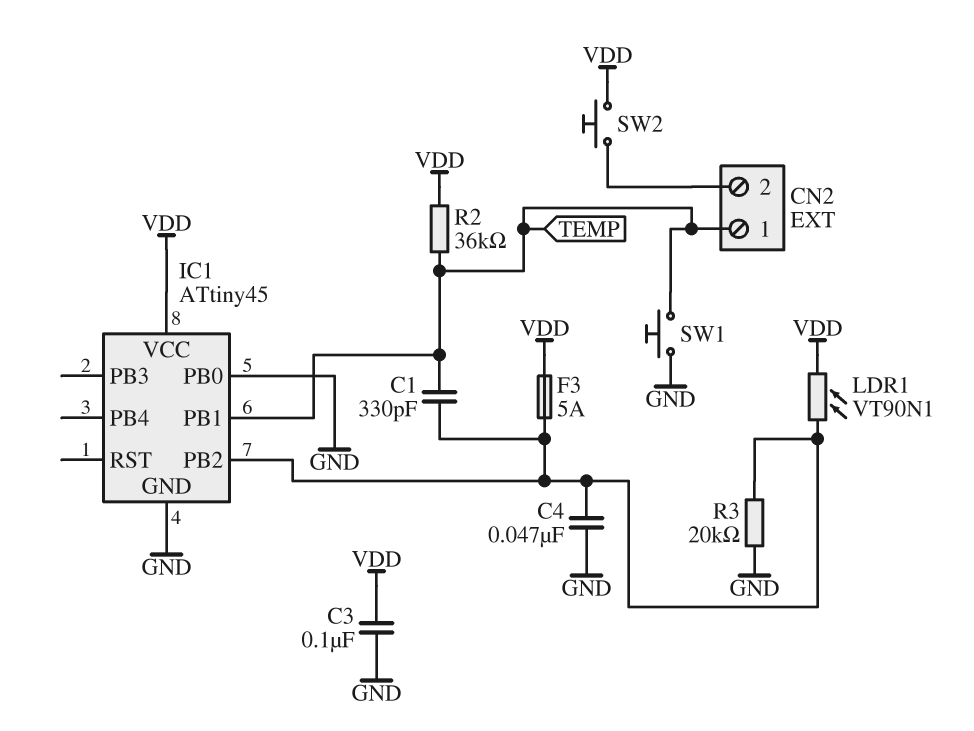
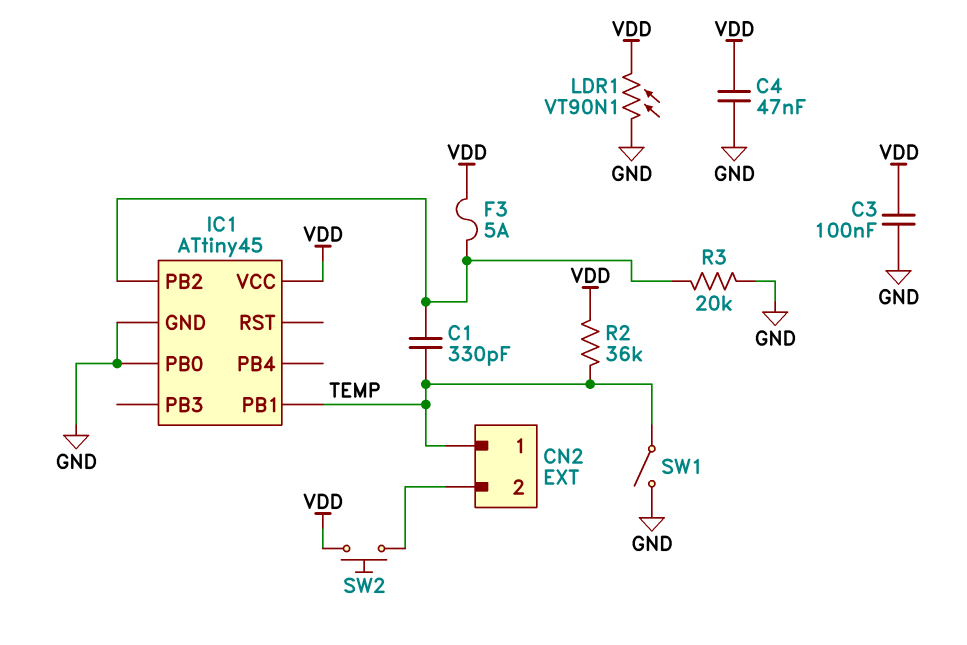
C4: 47nF (GND, IC1/PB2) -> 47nF (GND, VDD)
LDR1: VT90N1 (IC1/PB2, VDD) -> VT90N1 (GND, VDD)
SW1: button (GND, TEMP) -> switch (GND, TEMP)

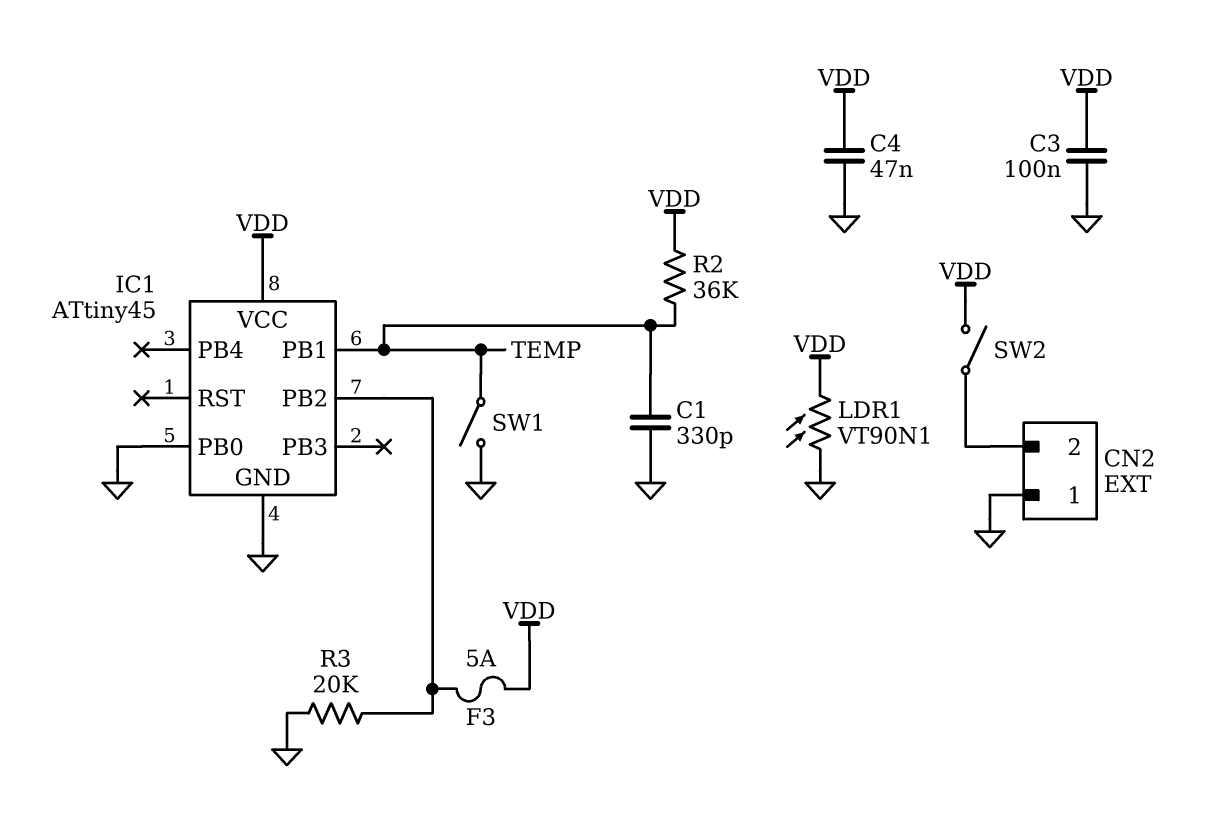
C1: 330pF (IC1/PB2, TEMP) -> 330pF (GND, TEMP)
CN2 pin 1: TEMP -> GND
SW2: button (CN2/2, VDD) -> switch (CN2/2, VDD)

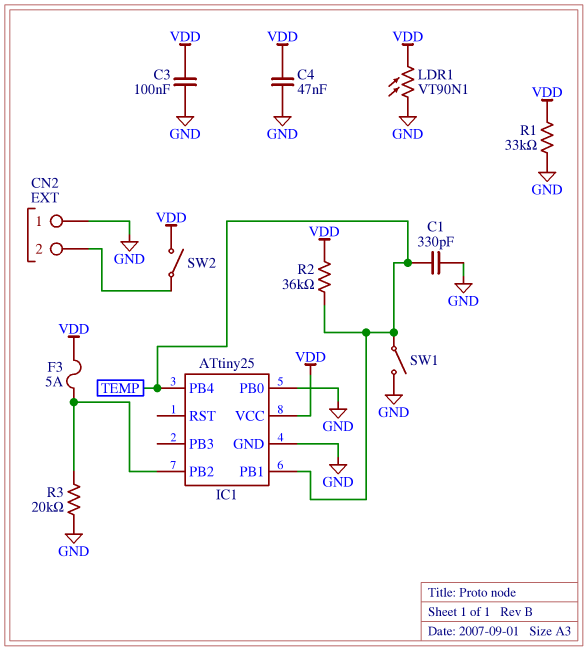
IC1: ATtiny45 -> ATtiny25
IC1 pin PB4: none -> TEMP
R1: none -> 33k (GND, VDD)

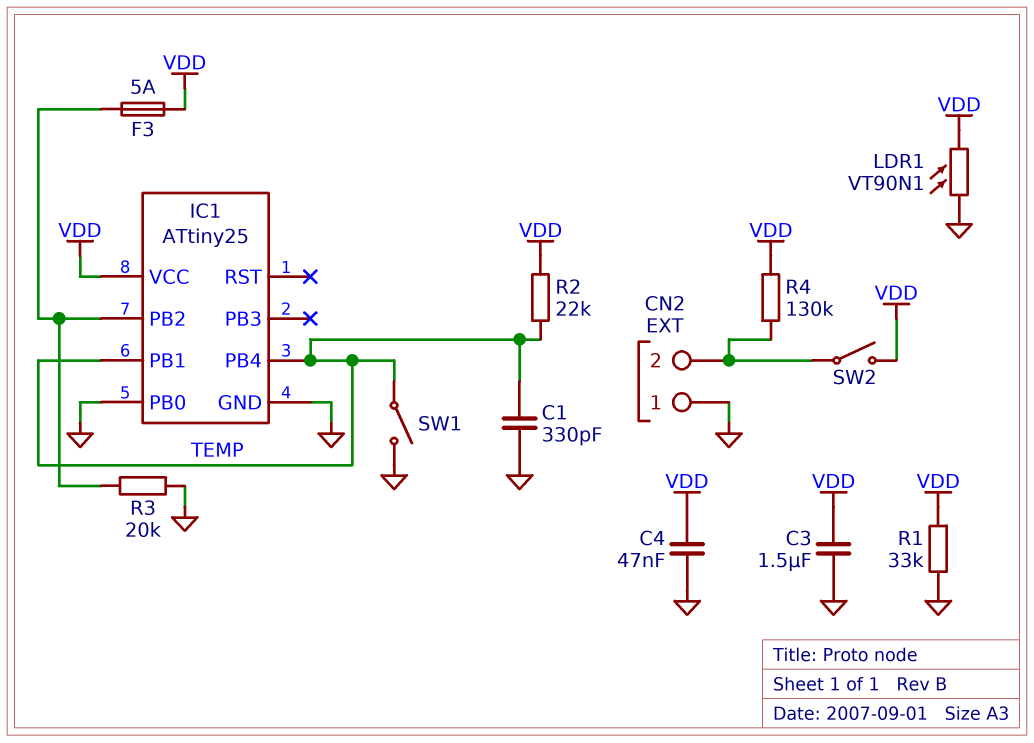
C3: 100nF (GND, VDD) -> 1.5uF (GND, VDD)
R2: 36k (TEMP, VDD) -> 22k (TEMP, VDD)
R4: none -> 130k (CN2/2, VDD)

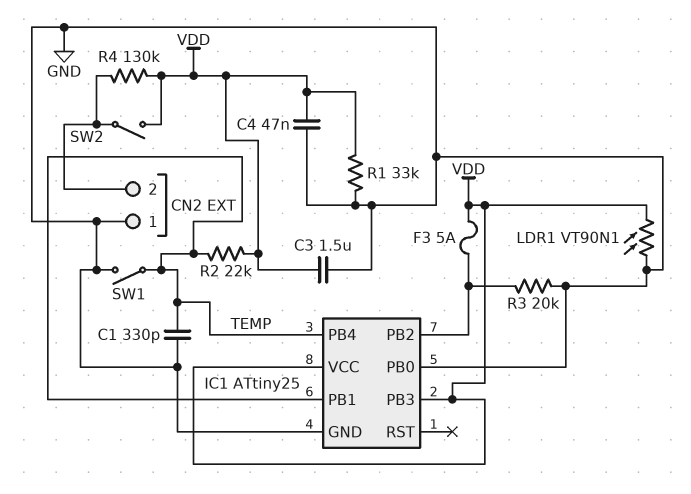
IC1 pin PB3: none -> VDD

